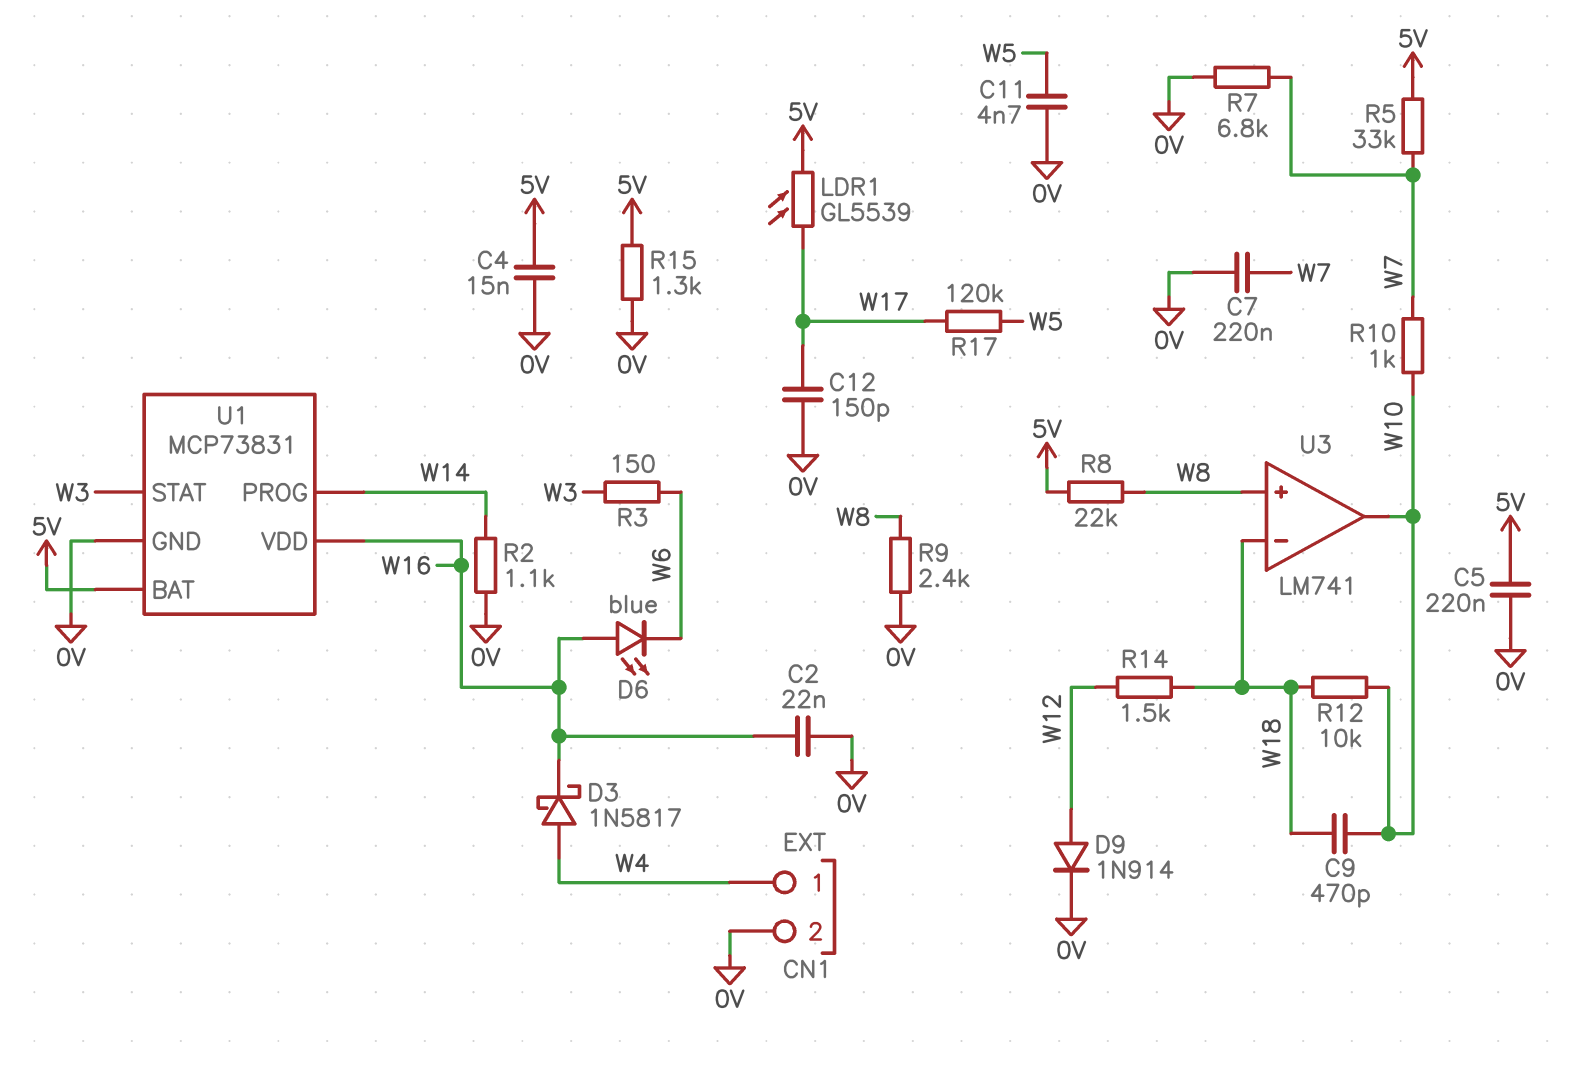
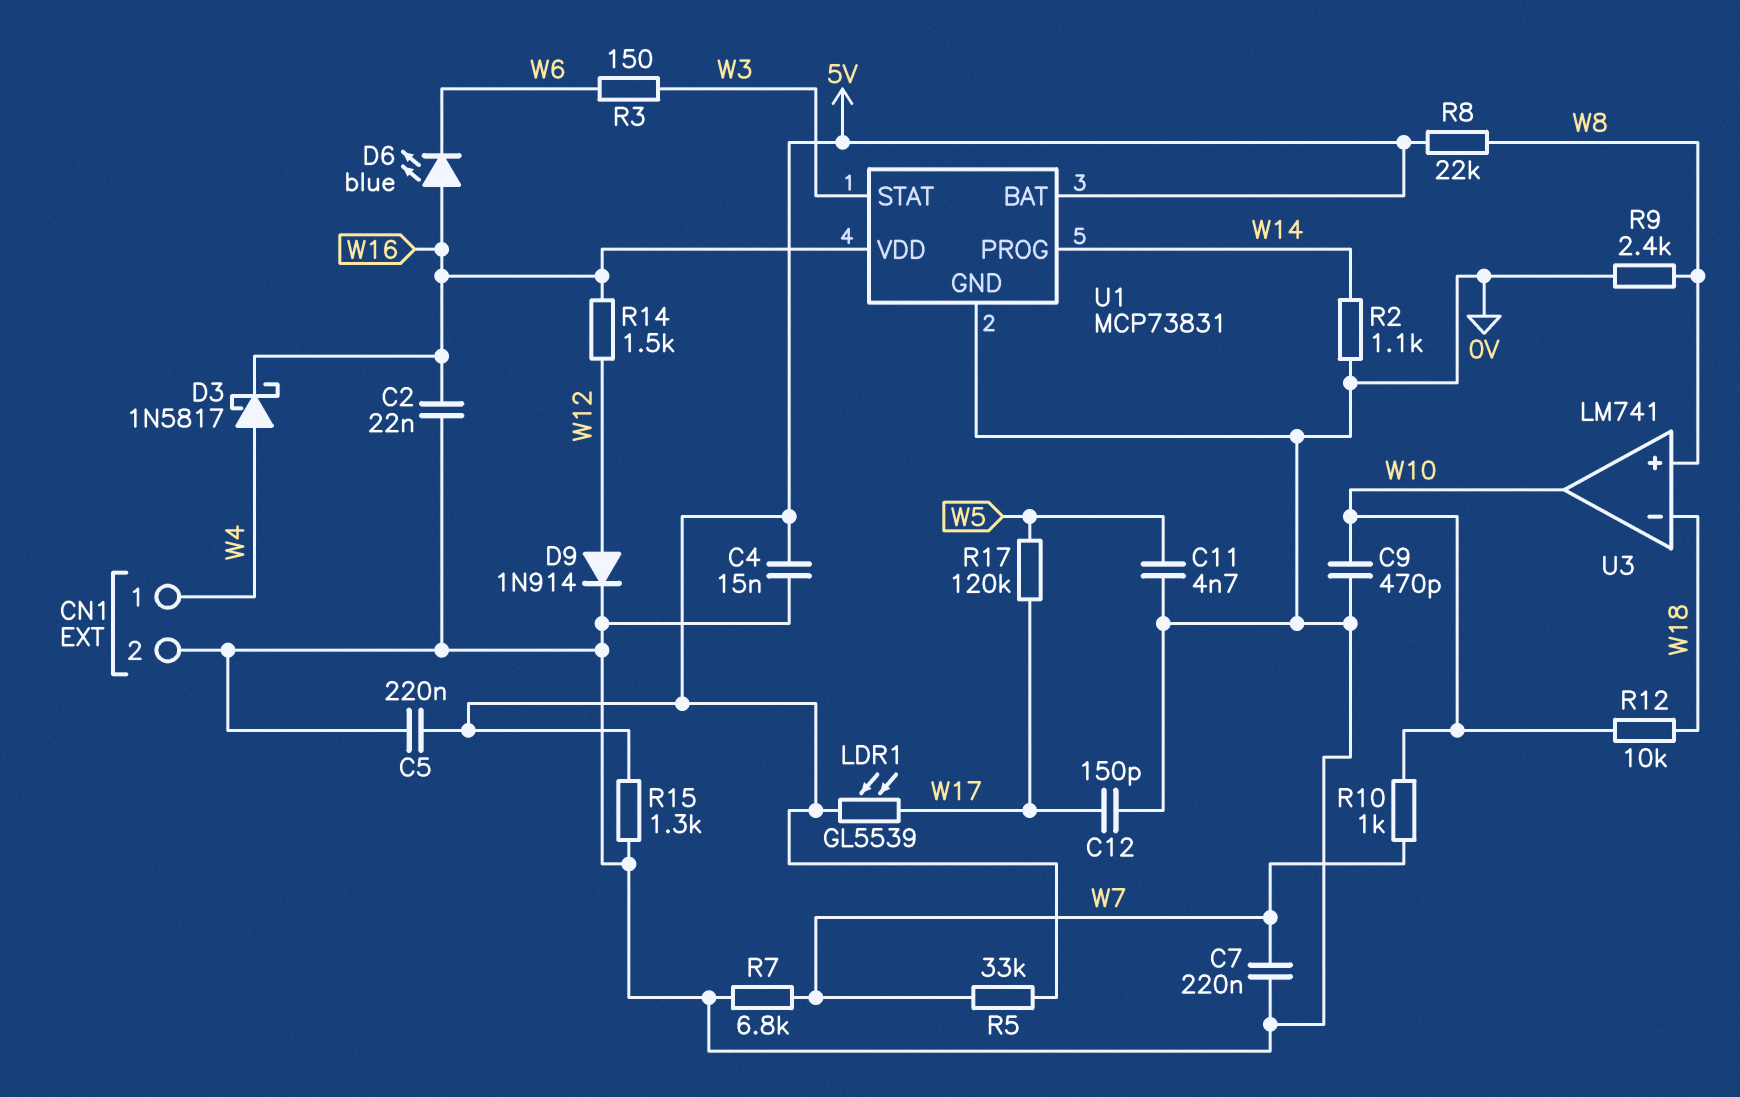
C9: 470pF (W10, W18) -> 470pF (0V, W10)
R14: 1.5k (W12, W18) -> 1.5k (W12, W16)

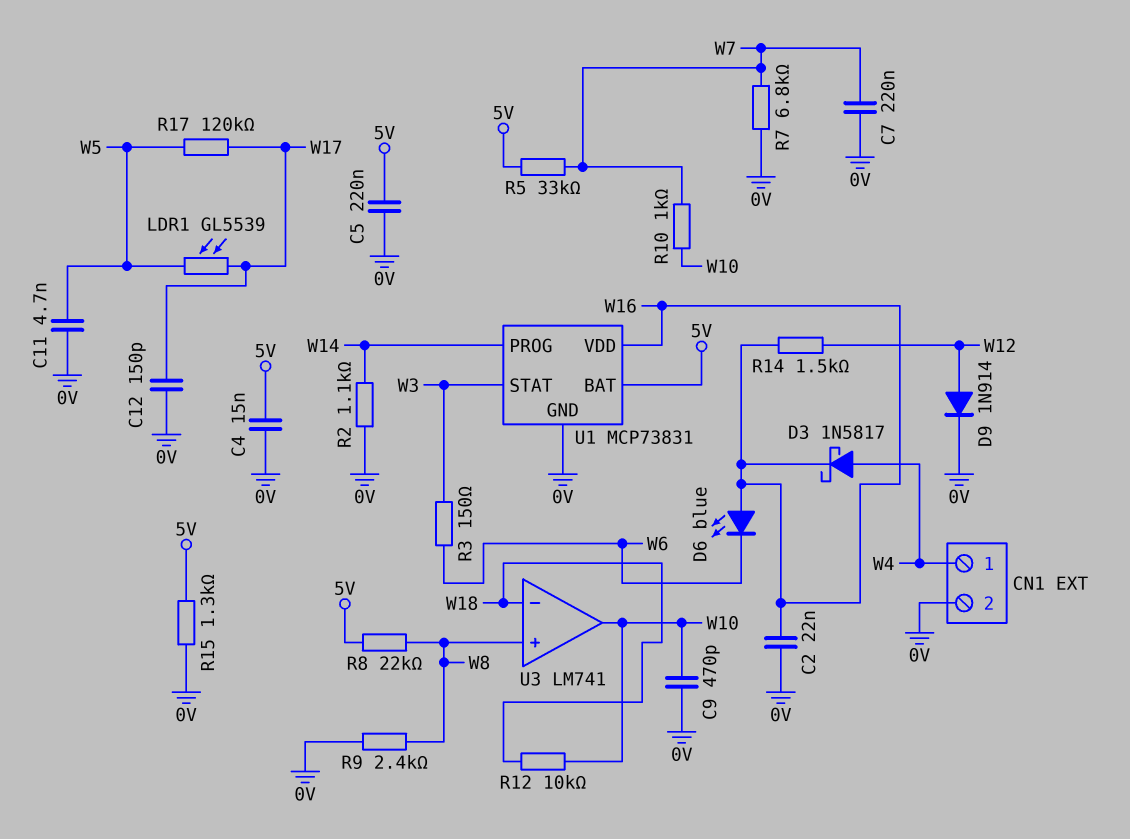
LDR1: GL5539 (5V, W17) -> GL5539 (W5, W17)

